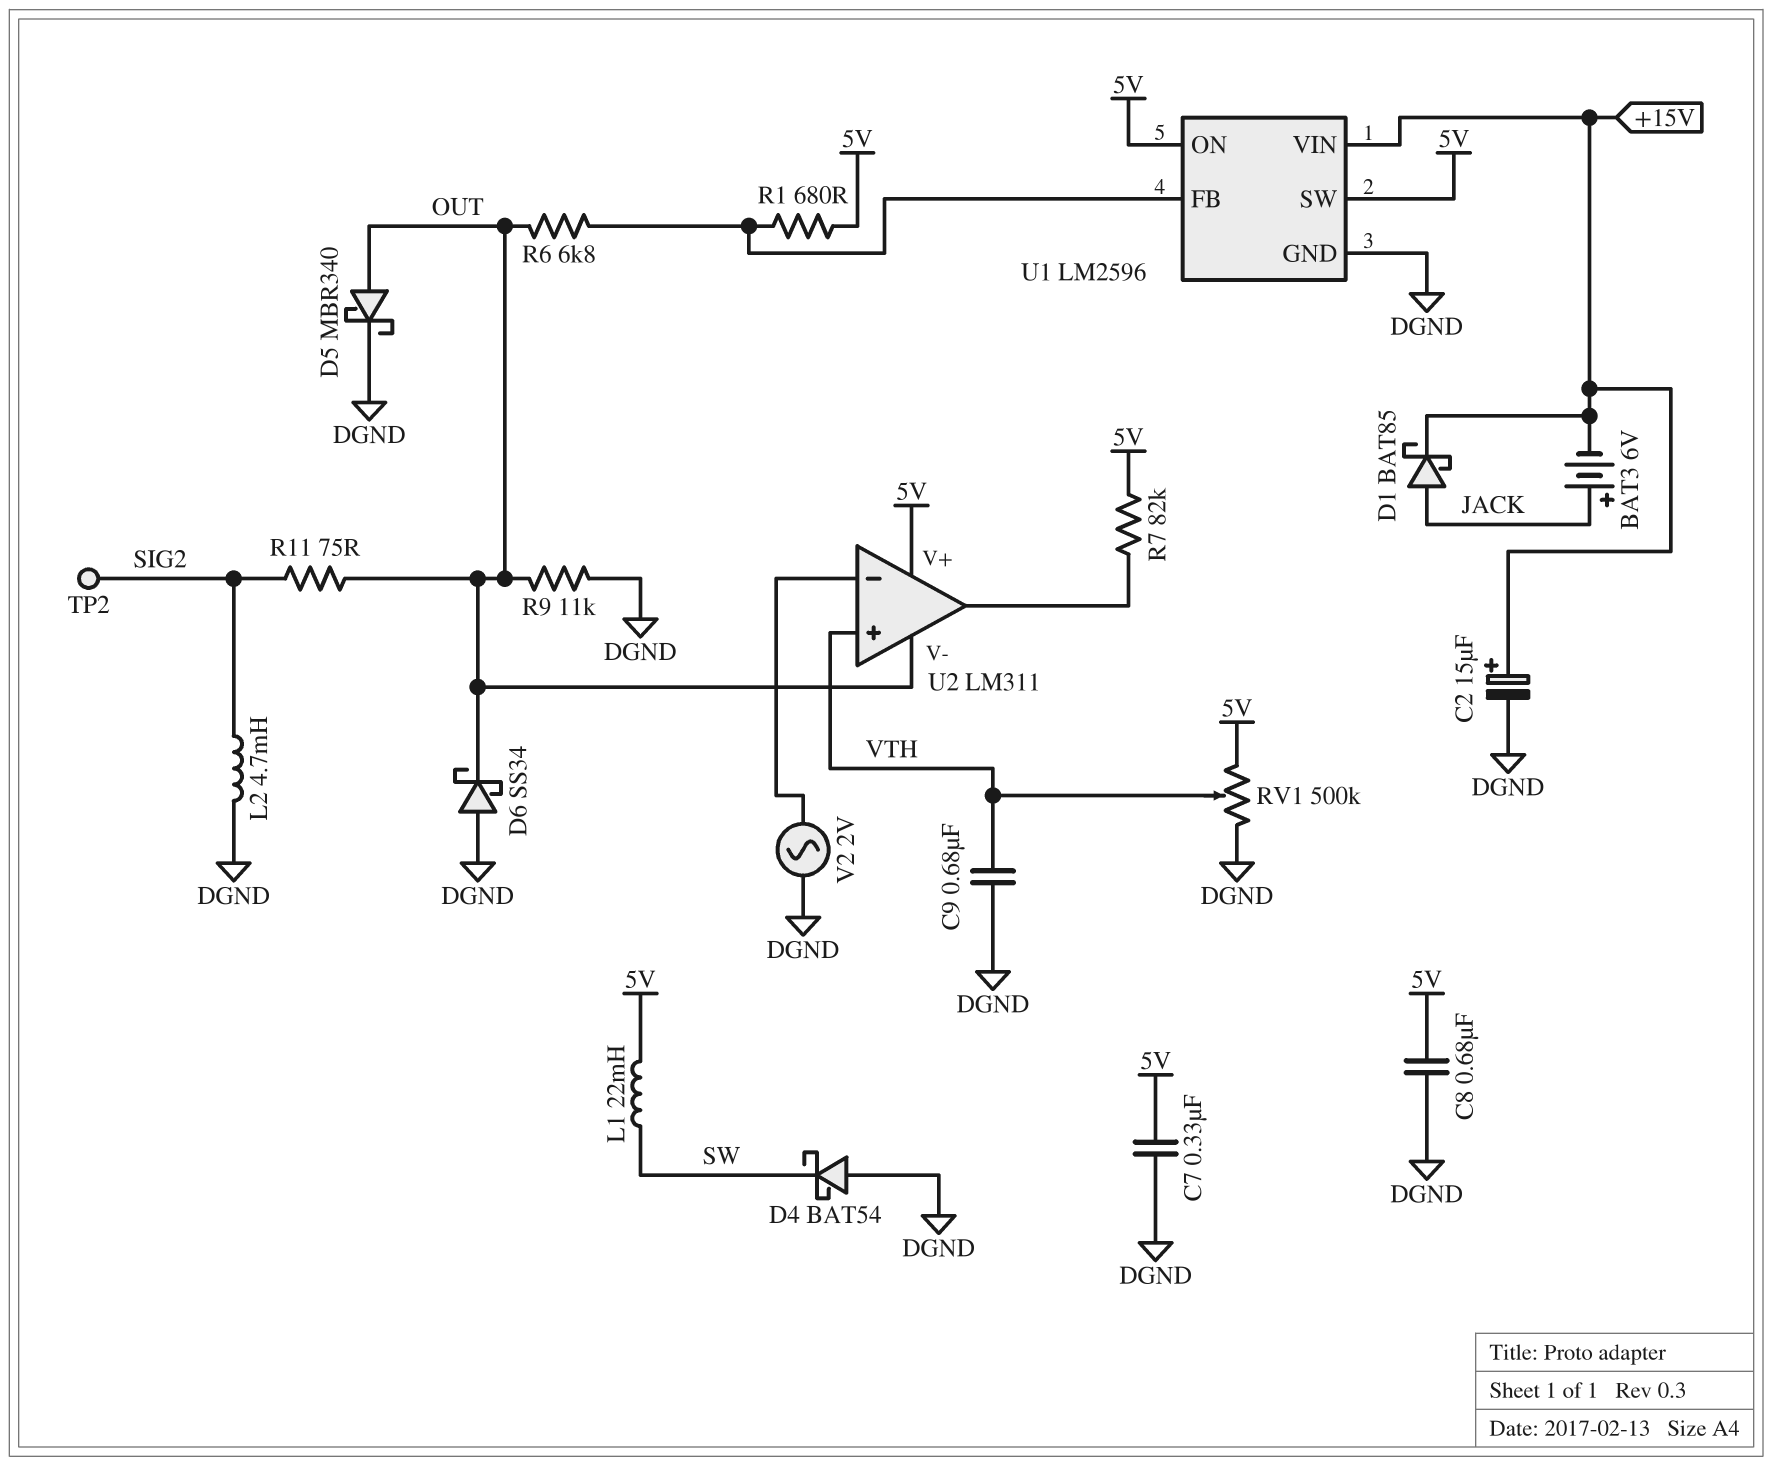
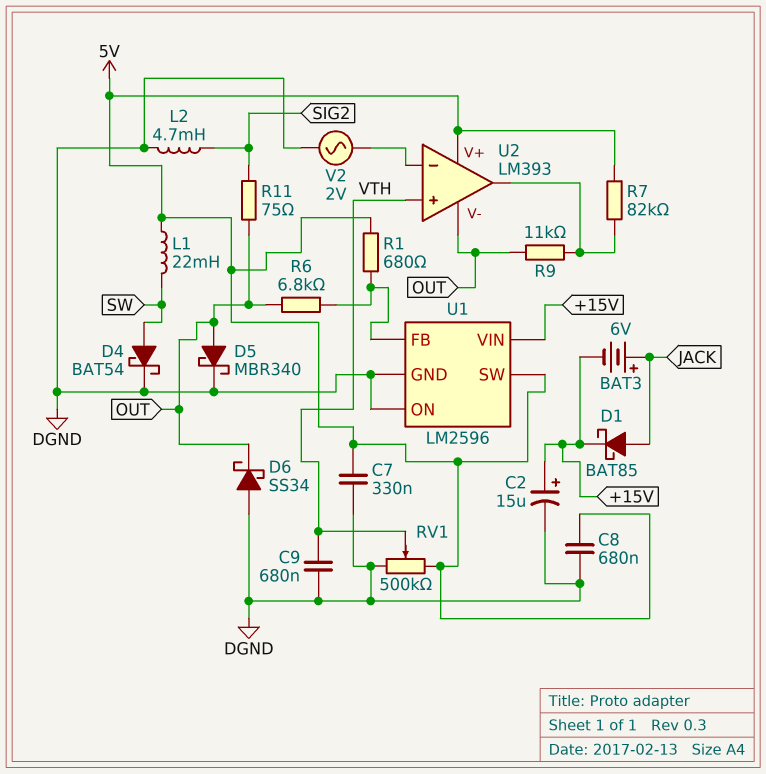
D4: schottky BAT54 (A DGND, K SW) -> schottky BAT54 (A SW, K DGND)
R9: 11k (DGND, OUT) -> 11k (OUT, U2/out)
TP2: test point (SIG2) -> none
U1 pin ON: 5V -> DGND
U2: LM311 -> LM393

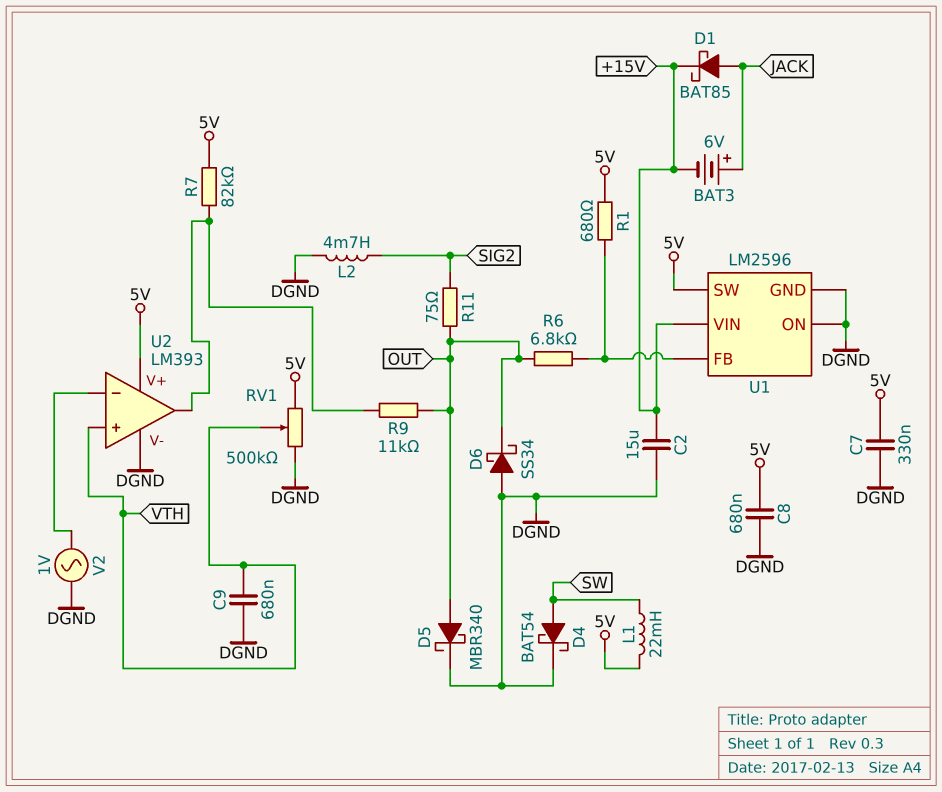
C2: 15uF (plus +15V, minus DGND) -> 15uF (+15V, DGND)
U2 pin V-: OUT -> DGND
V2: AC 2V (DGND, U2/in-) -> AC 1V (DGND, U2/in-)

